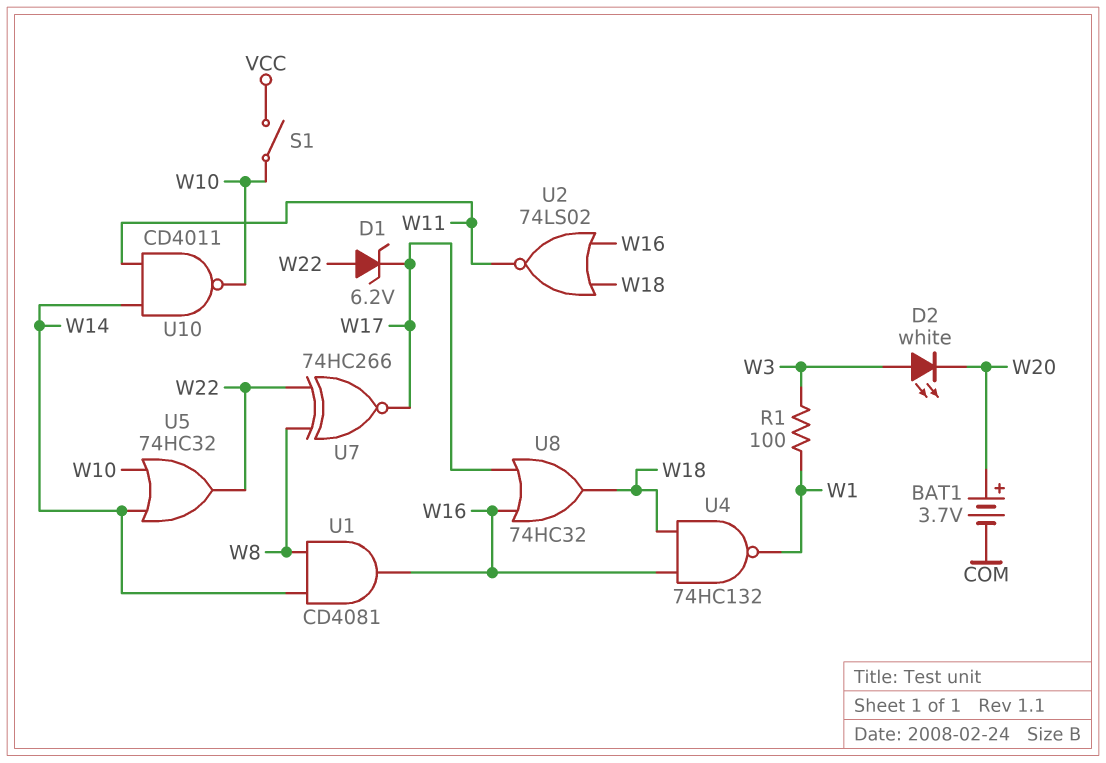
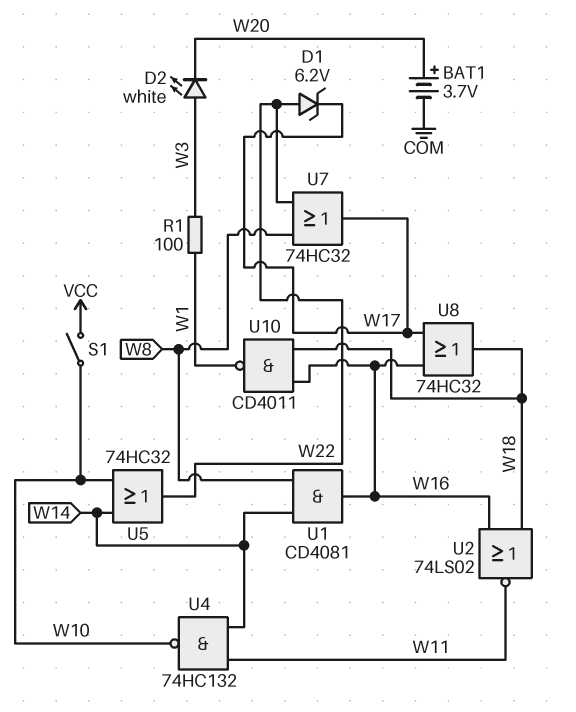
U4: NAND 74HC132 (in W16, in W18, out W1) -> NAND 74HC132 (in W11, in W14, out W10)
U7: XNOR 74HC266 (in W8, in W22, out W17) -> OR 74HC32 (in W8, in W22, out W17)
U10: NAND CD4011 (in W11, in W14, out W10) -> NAND CD4011 (in W16, in W18, out W1)

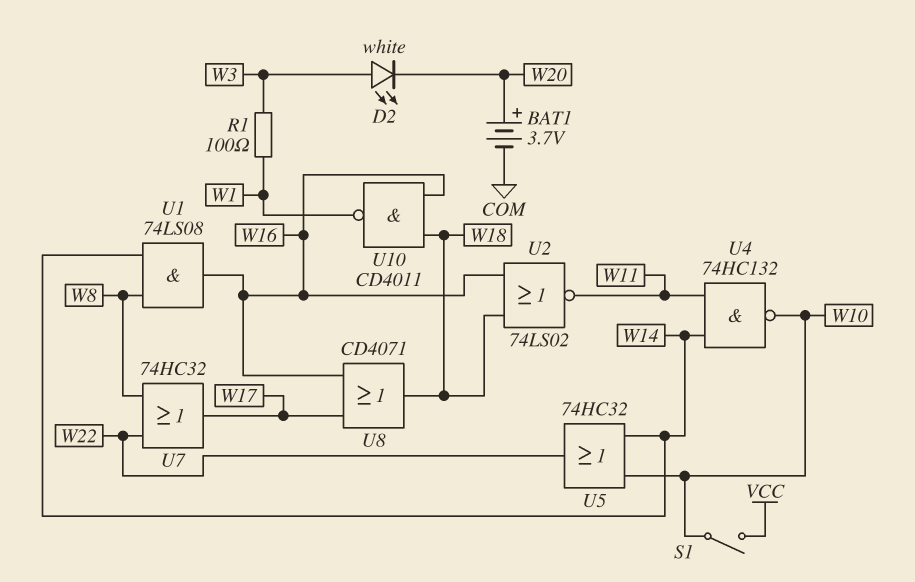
D1: zener 6.2V (A W22, K W17) -> none
U1: AND CD4081 (in W8, in W14, out W16) -> AND 74LS08 (in W8, in W14, out W16)
U8: OR 74HC32 (in W16, in W17, out W18) -> OR CD4071 (in W16, in W17, out W18)

